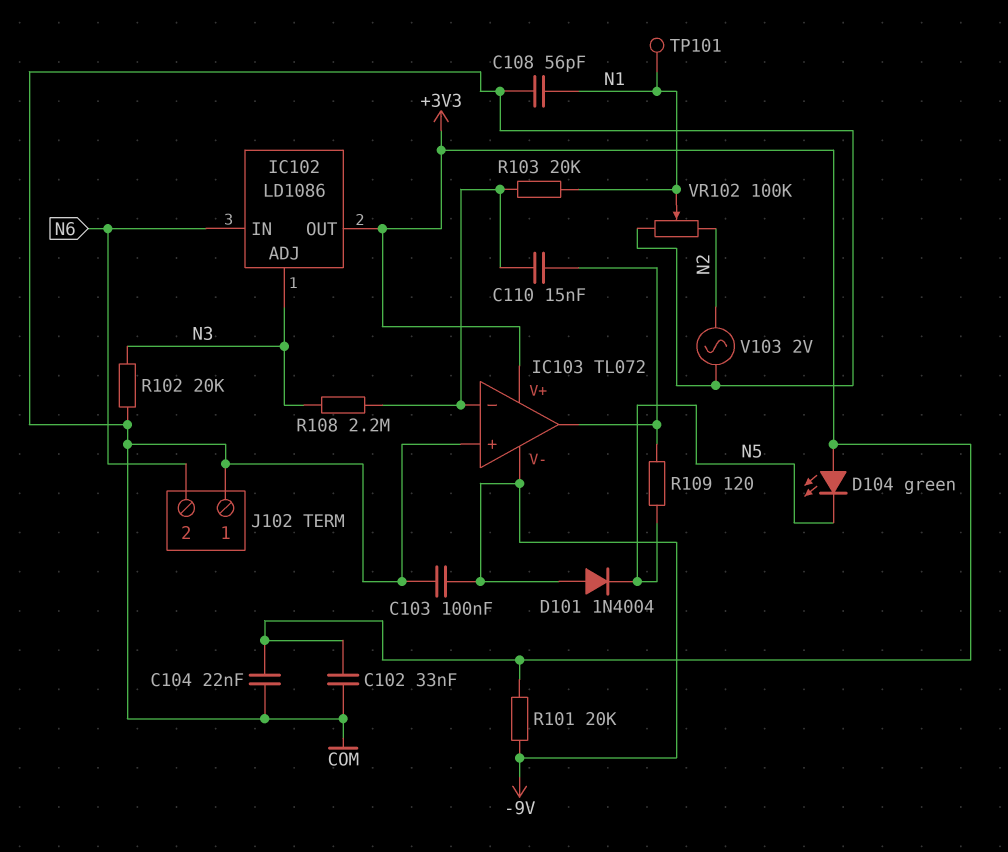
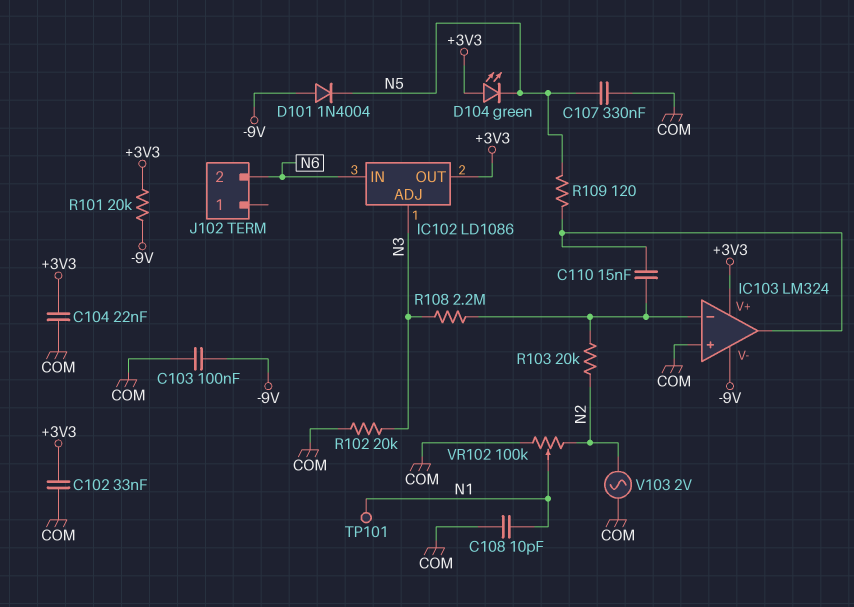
C107: none -> 330nF (COM, N5)
C108: 56pF (COM, N1) -> 10pF (COM, N1)
IC103: TL072 -> LM324
J102 pin 1: COM -> none
R103: 20k (IC103/in-, N1) -> 20k (IC103/in-, N2)

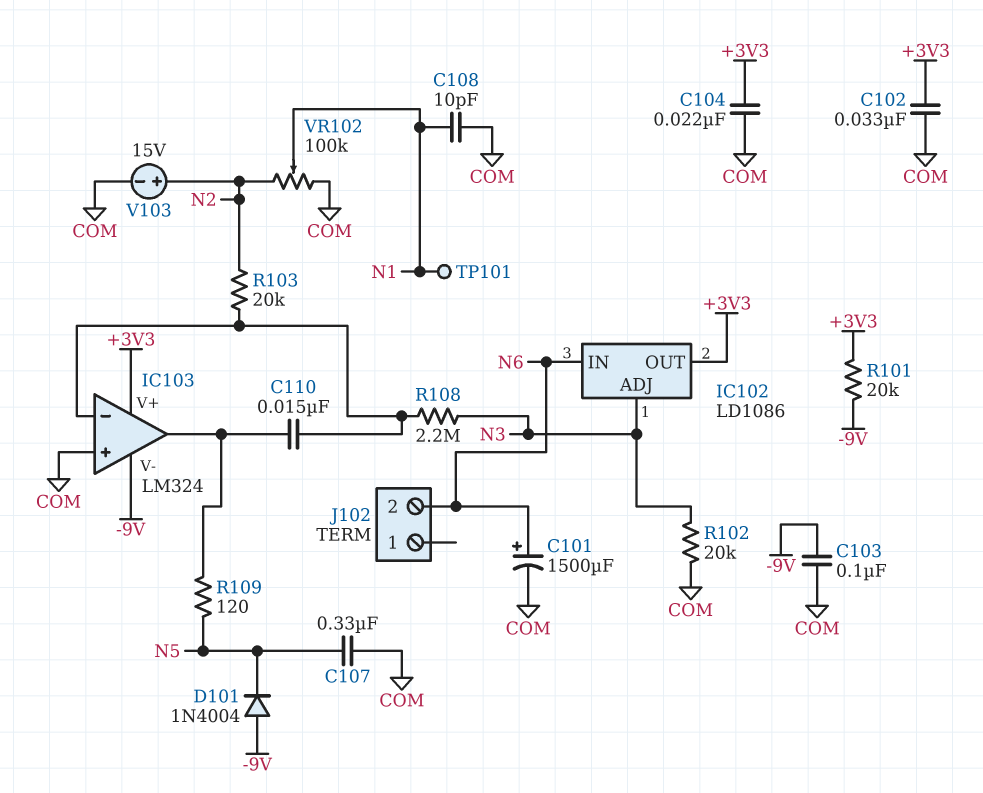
C101: none -> 1500uF (plus N6, minus COM)
D104: LED green (A +3V3, K N5) -> none
V103: AC 2V (COM, N2) -> 15V (plus N2, minus COM)

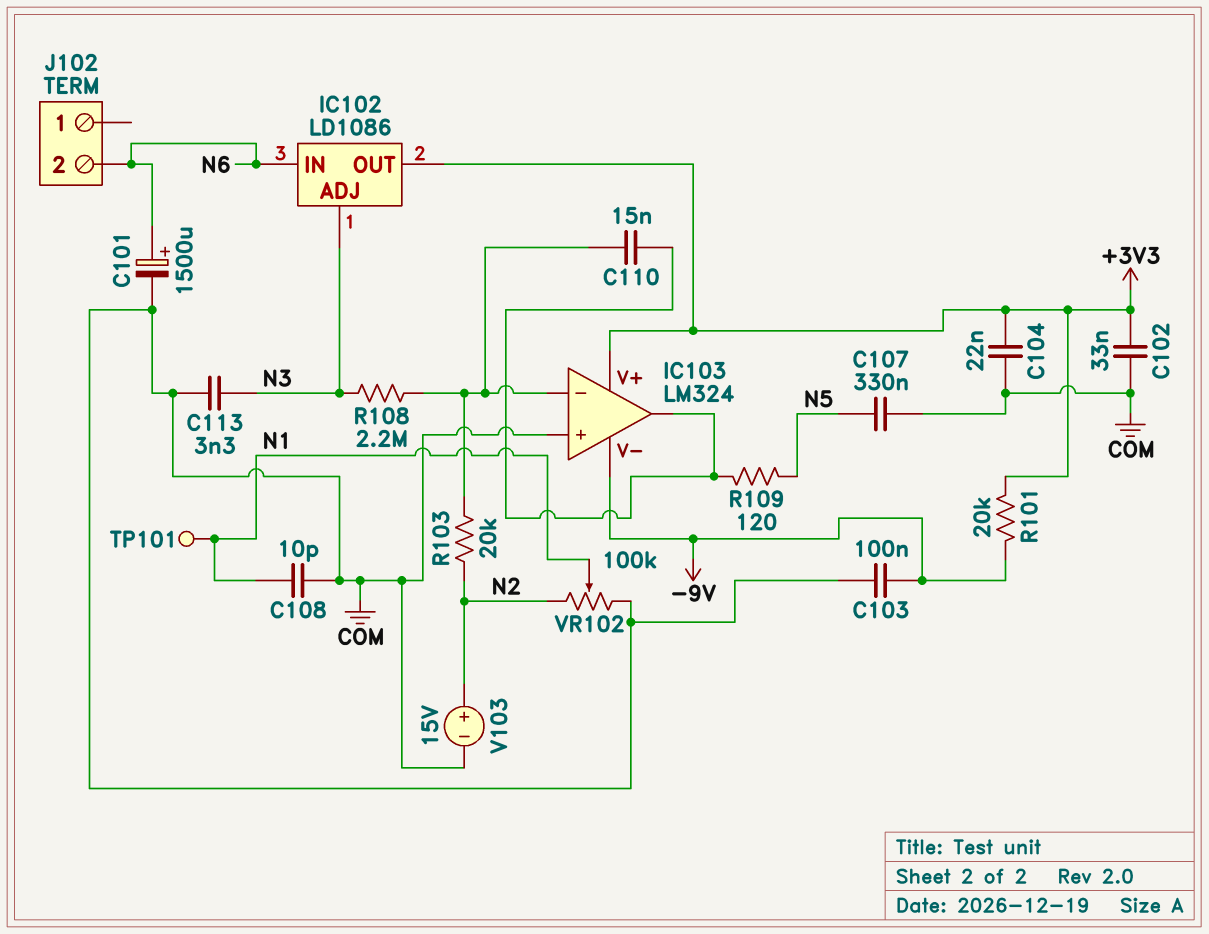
C113: none -> 3.3nF (COM, N3)
D101: diode 1N4004 (A -9V, K N5) -> none
R102: 20k (COM, N3) -> none

